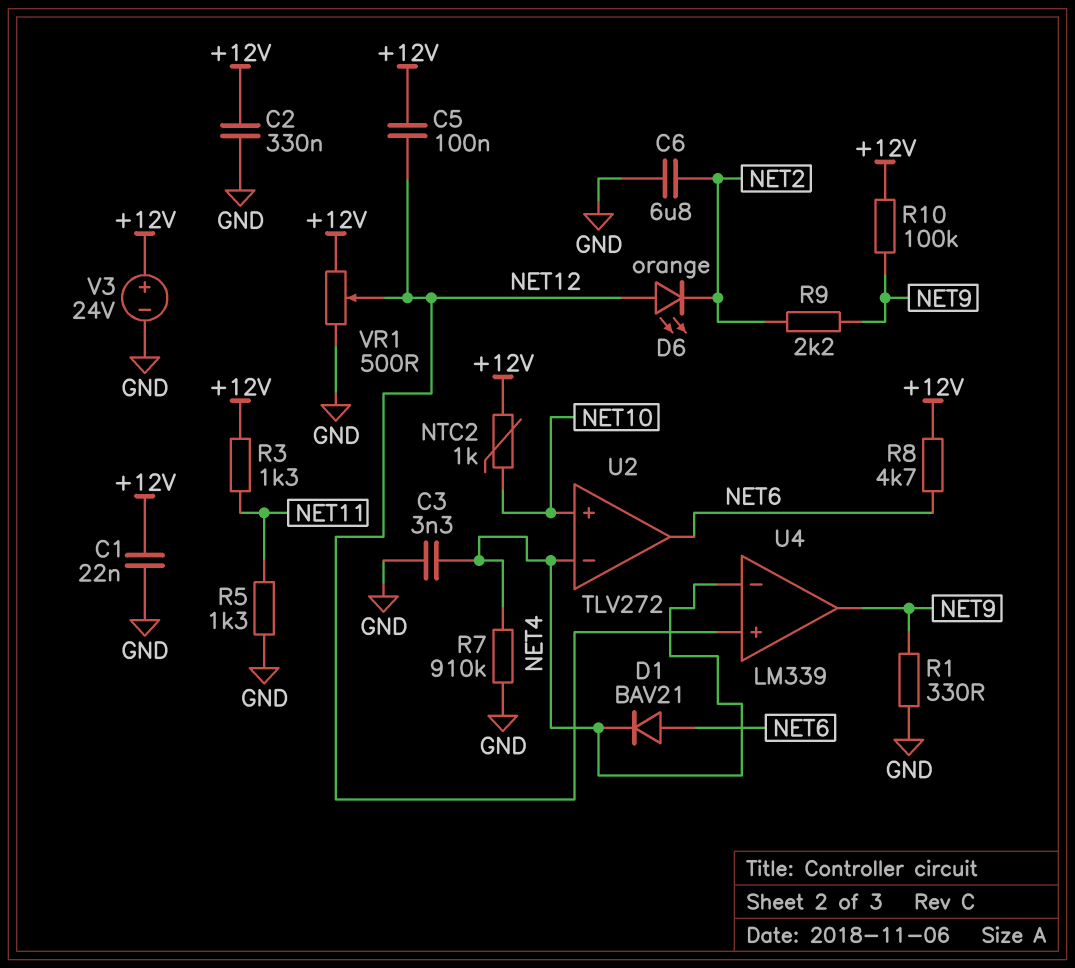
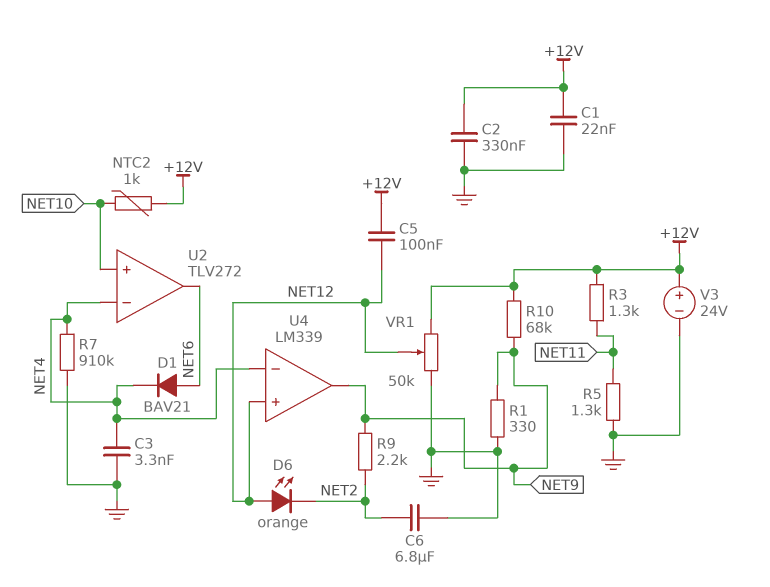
R8: 4.7k (+12V, NET6) -> none
R10: 100k (+12V, NET9) -> 68k (+12V, NET9)
VR1: 500 (+12V, GND, wiper NET12) -> 50k (+12V, GND, wiper NET12)

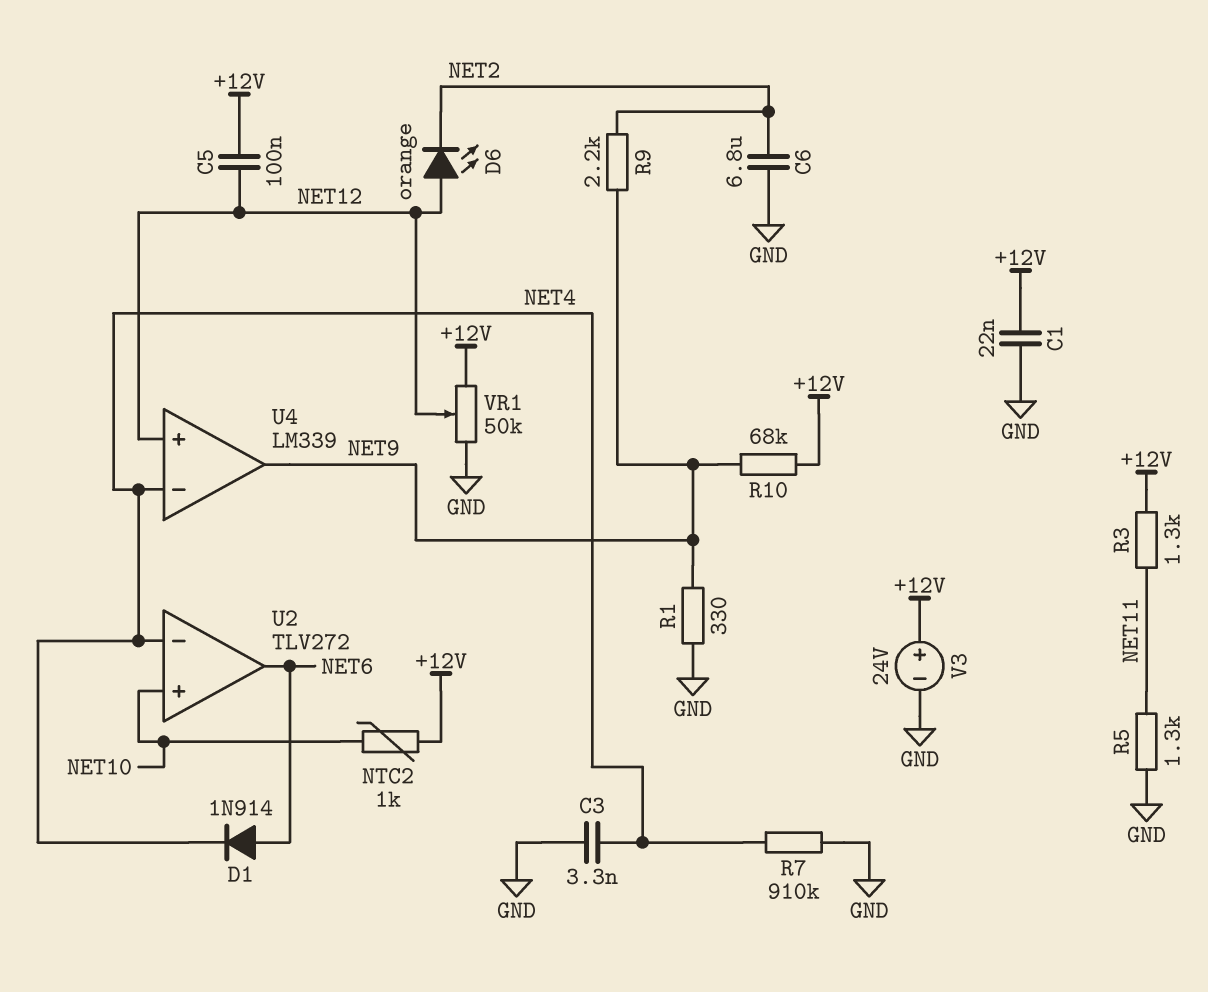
C2: 330nF (+12V, GND) -> none
D1: diode BAV21 (A NET6, K NET4) -> diode 1N914 (A NET6, K NET4)

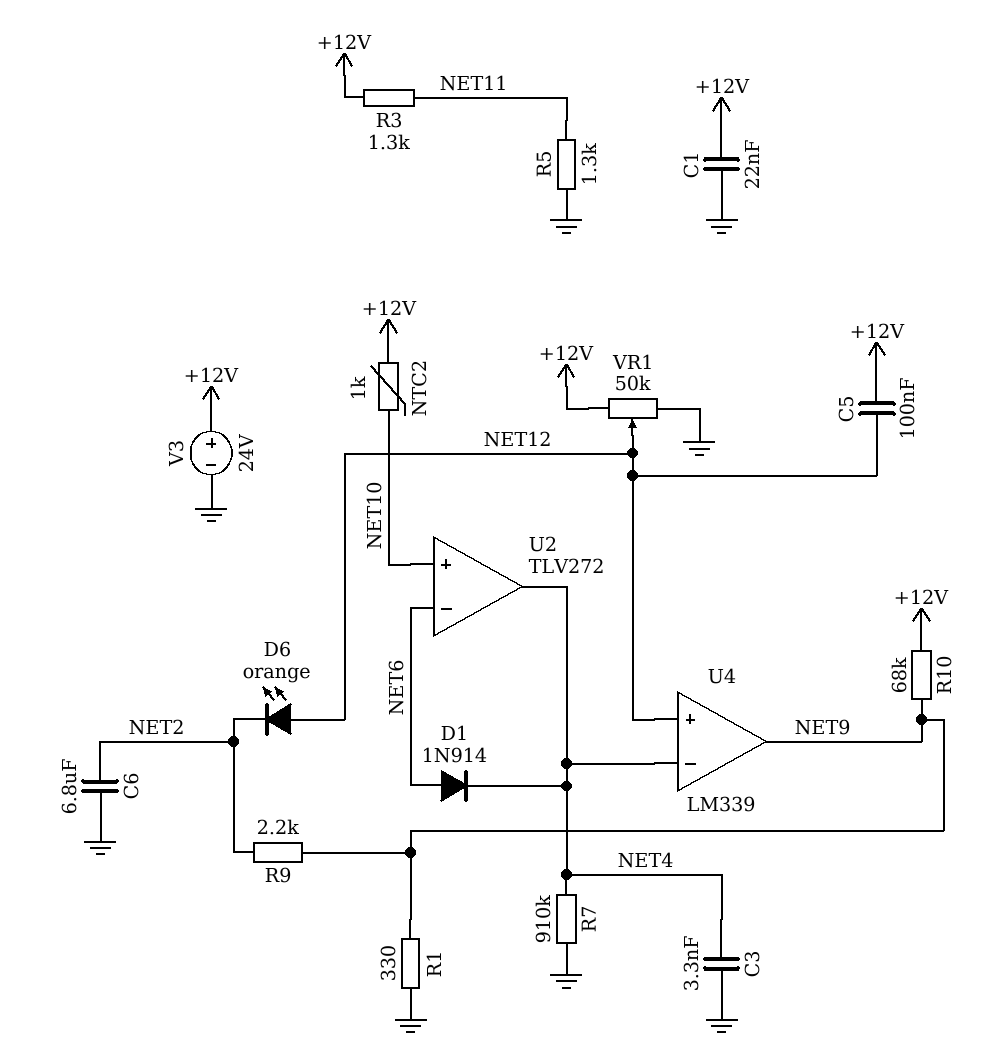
U2 pin in-: NET4 -> NET6
U2 pin out: NET6 -> NET4

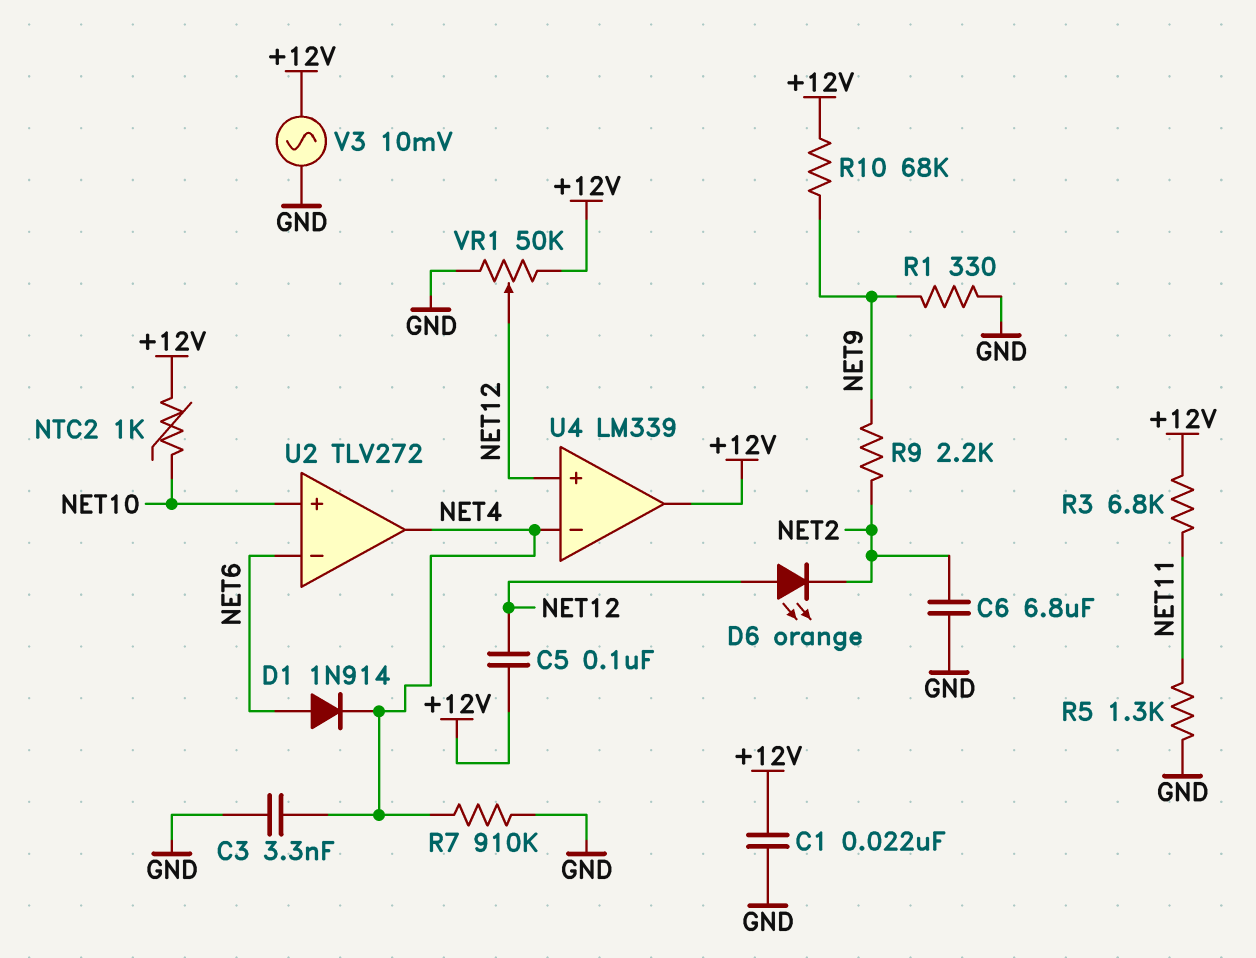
R3: 1.3k (+12V, NET11) -> 6.8k (+12V, NET11)
U4 pin out: NET9 -> +12V
V3: 24V (plus +12V, minus GND) -> AC 10mV (+12V, GND)

